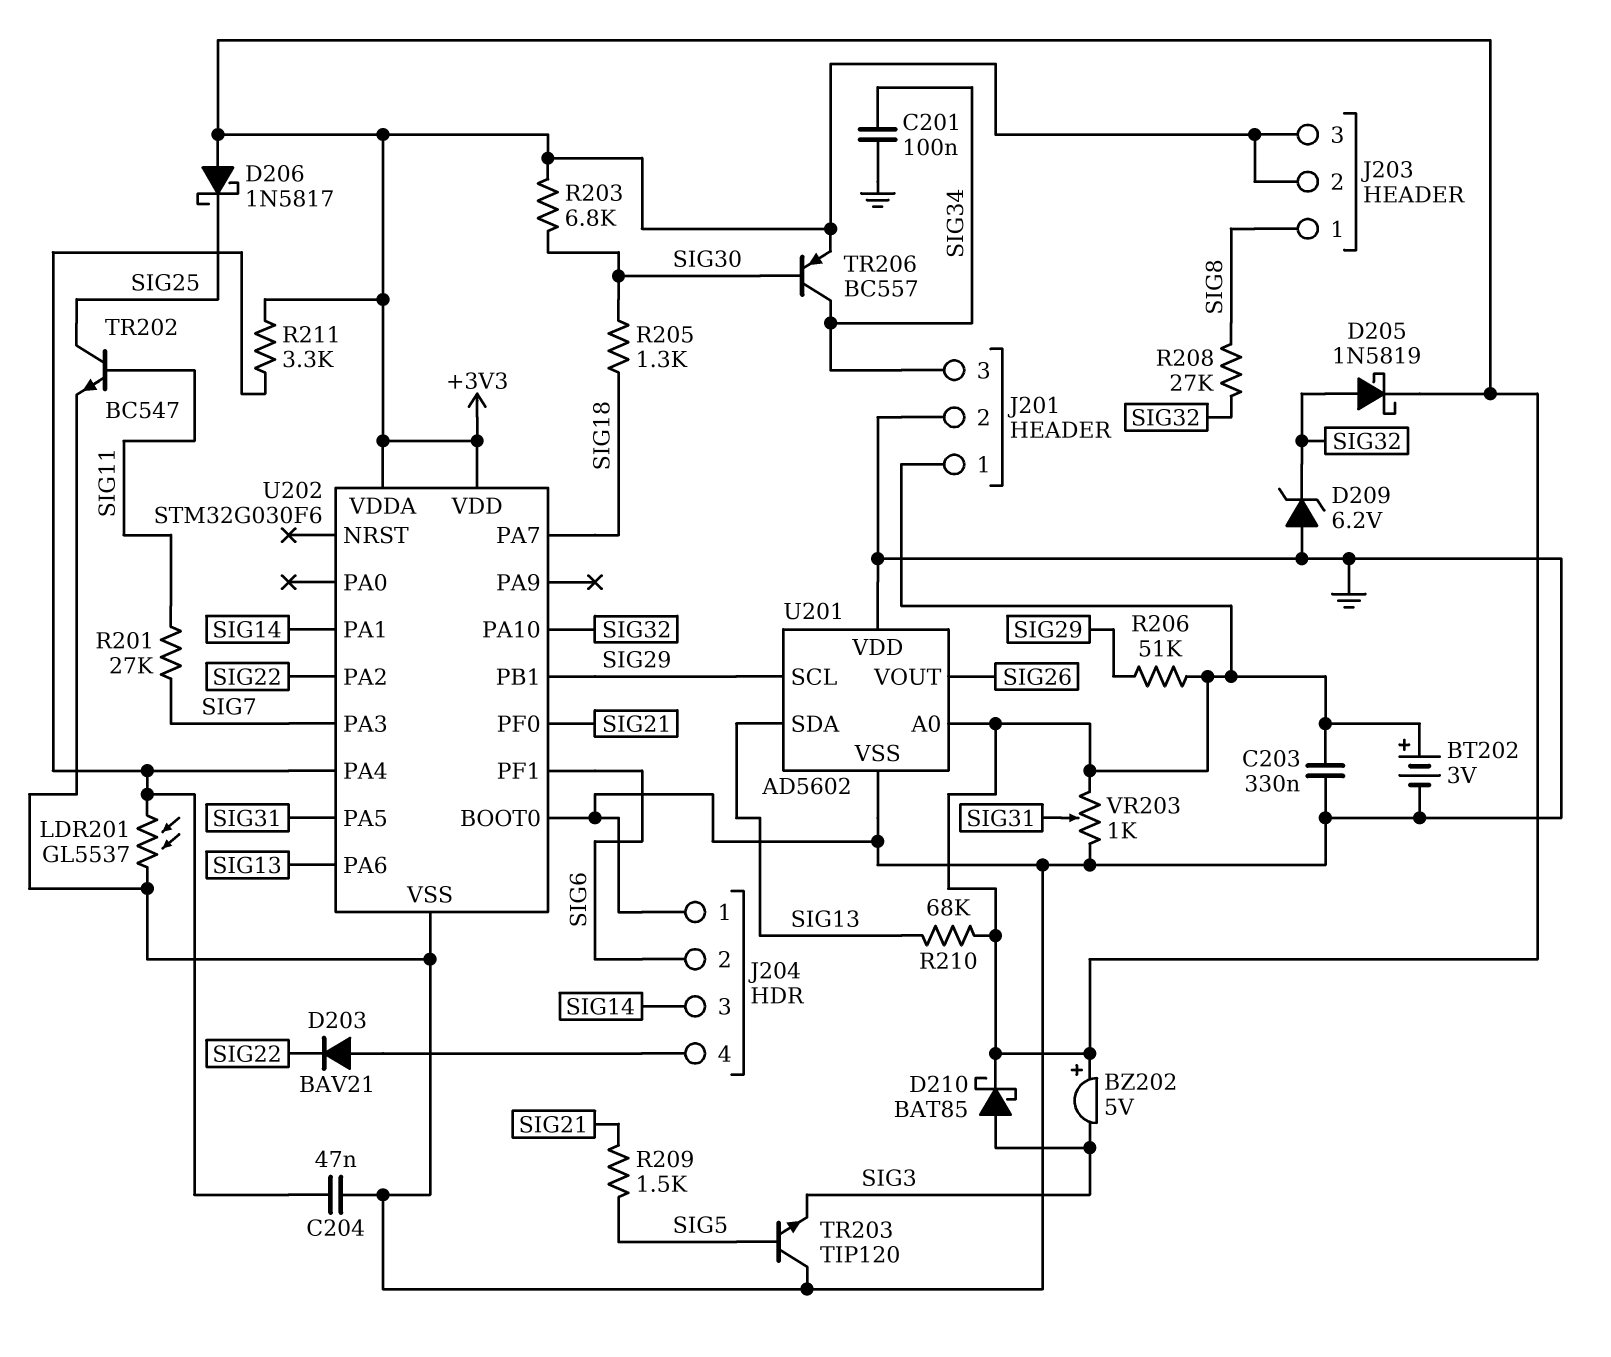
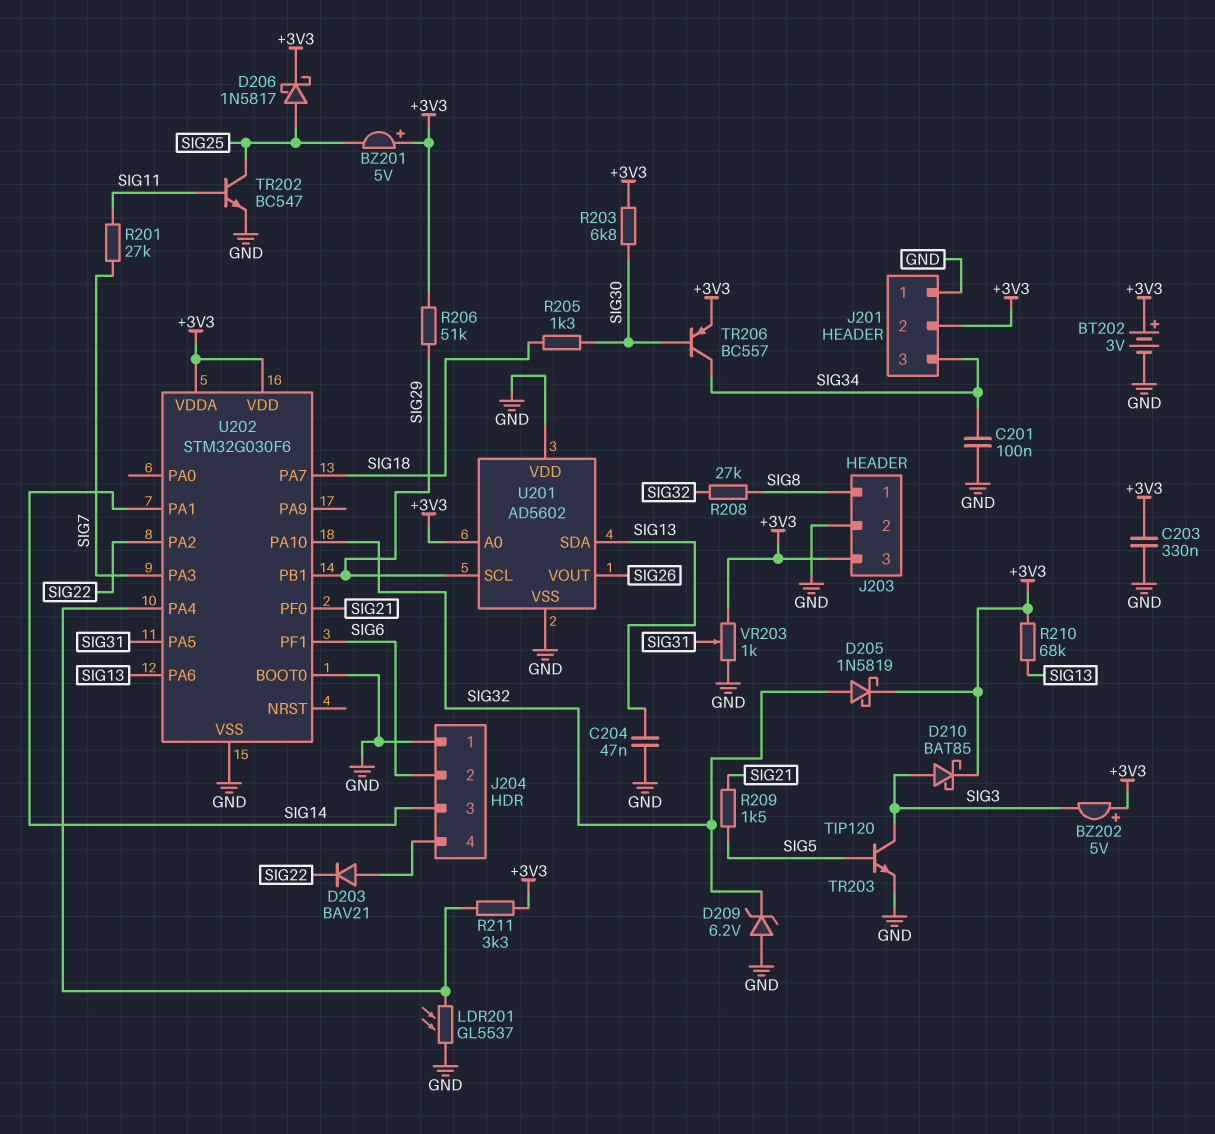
BZ201: none -> buzzer 5V (plus +3V3, minus SIG25)
C204: 47nF (GND, U202/PA4) -> 47nF (GND, SIG13)
D206: schottky 1N5817 (A +3V3, K SIG25) -> schottky 1N5817 (A SIG25, K +3V3)
J201 pin 1: +3V3 -> GND
J201 pin 2: GND -> +3V3
J203 pin 2: +3V3 -> GND
TR203: NPN TIP120 (B SIG5, C GND, E SIG3) -> NPN TIP120 (B SIG5, C SIG3, E GND)

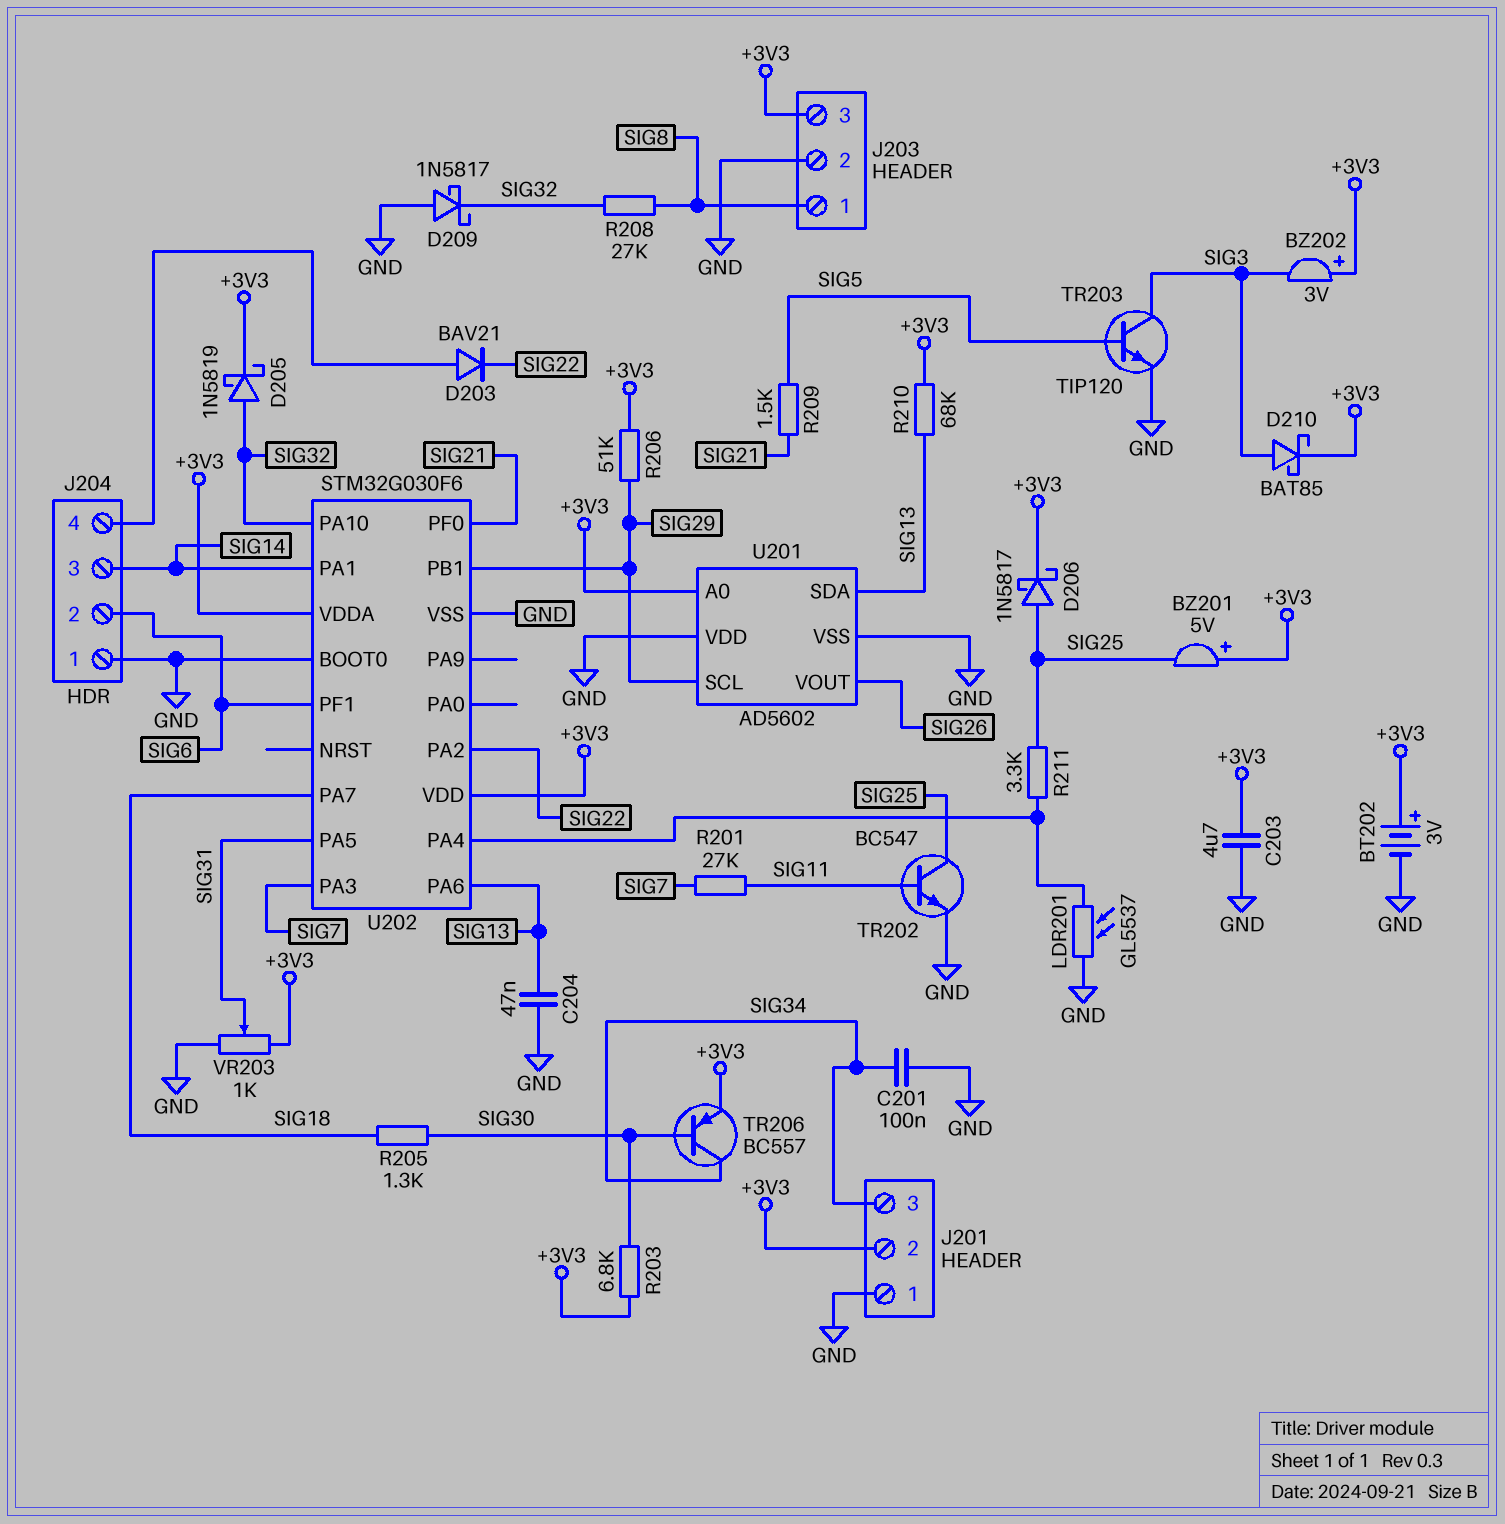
BZ202: buzzer 5V (plus +3V3, minus SIG3) -> buzzer 3V (plus +3V3, minus SIG3)
C203: 330nF (+3V3, GND) -> 4.7uF (+3V3, GND)
D209: zener 6.2V (A GND, K SIG32) -> schottky 1N5817 (A GND, K SIG32)
R211: 3.3k (+3V3, U202/PA4) -> 3.3k (SIG25, U202/PA4)

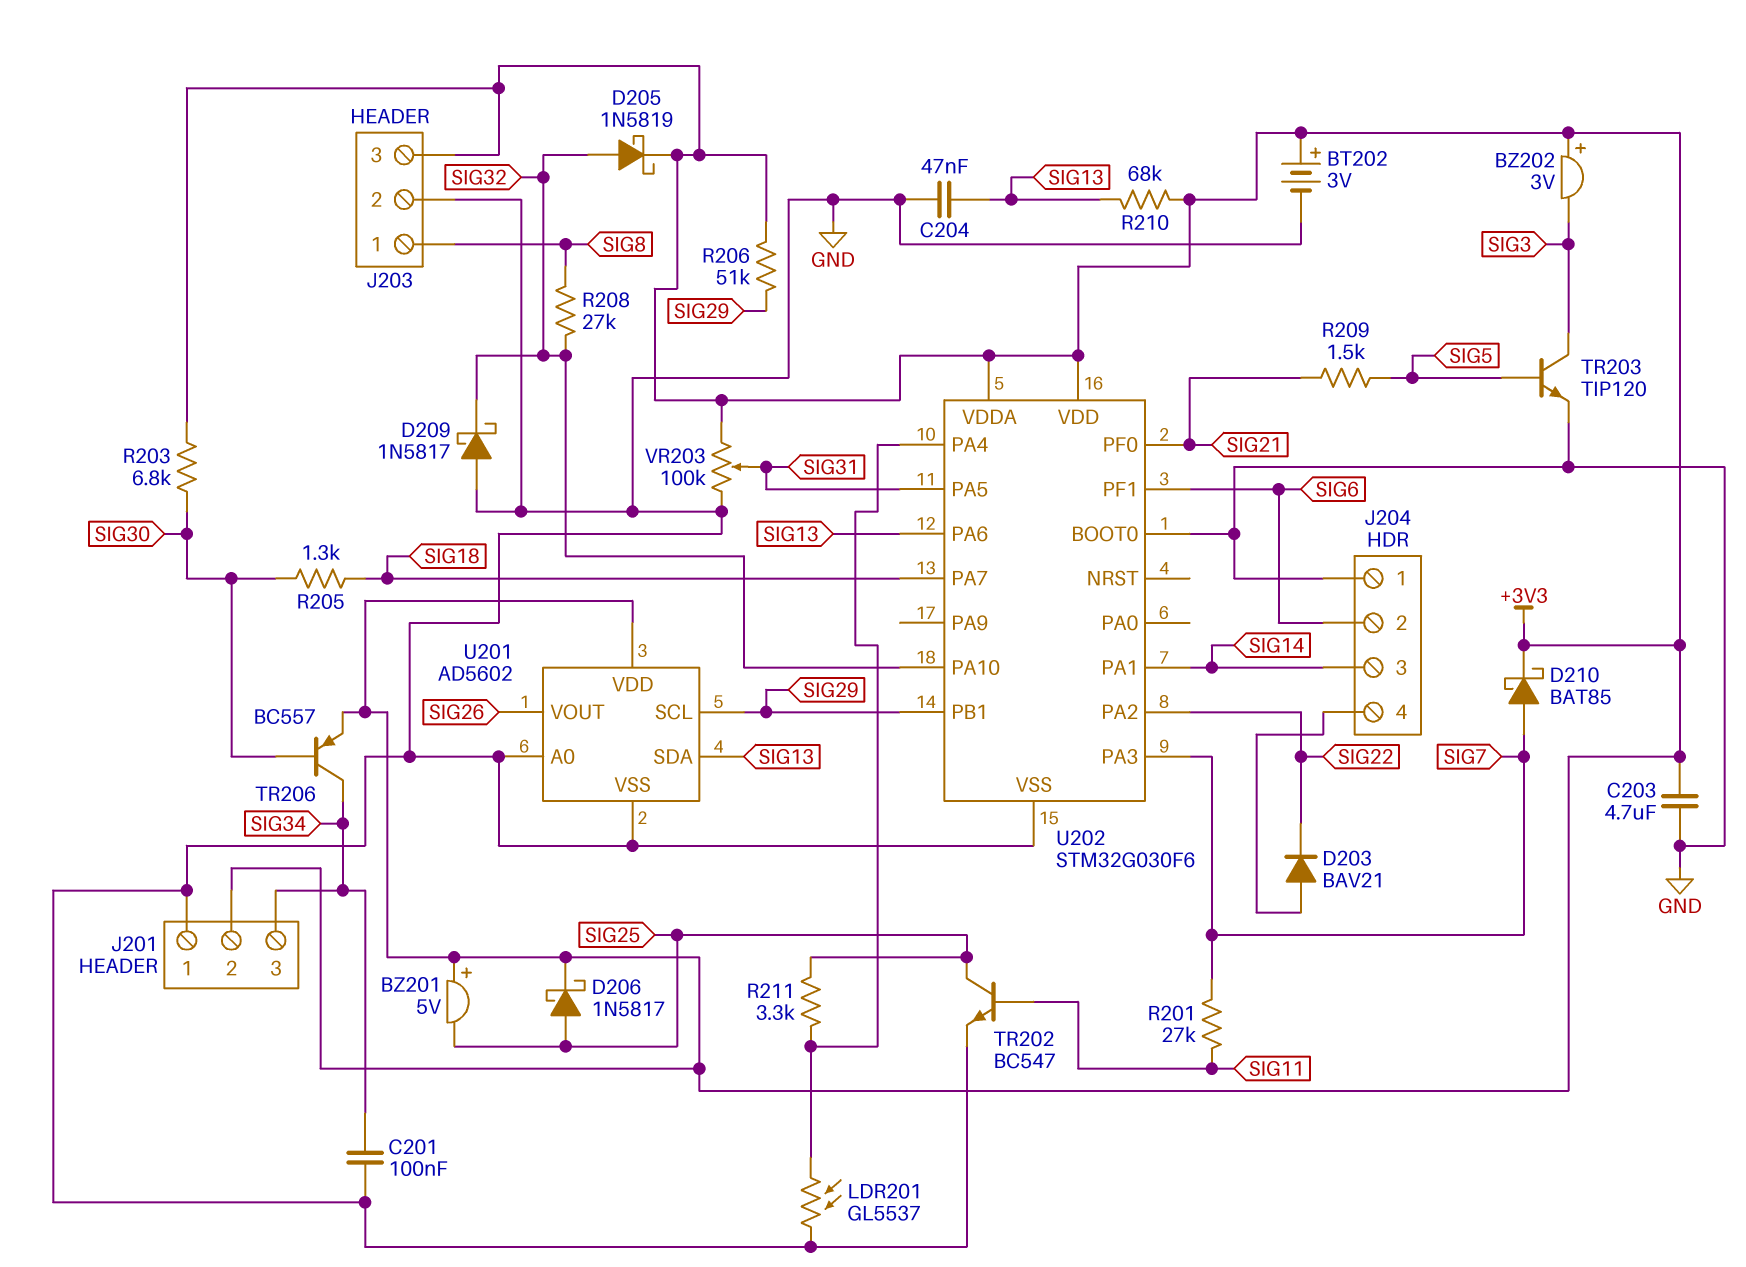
D210: schottky BAT85 (A SIG3, K +3V3) -> schottky BAT85 (A SIG7, K +3V3)
U201 pin A0: +3V3 -> GND
U201 pin VDD: GND -> +3V3
VR203: 1k (+3V3, GND, wiper SIG31) -> 100k (+3V3, GND, wiper SIG31)

